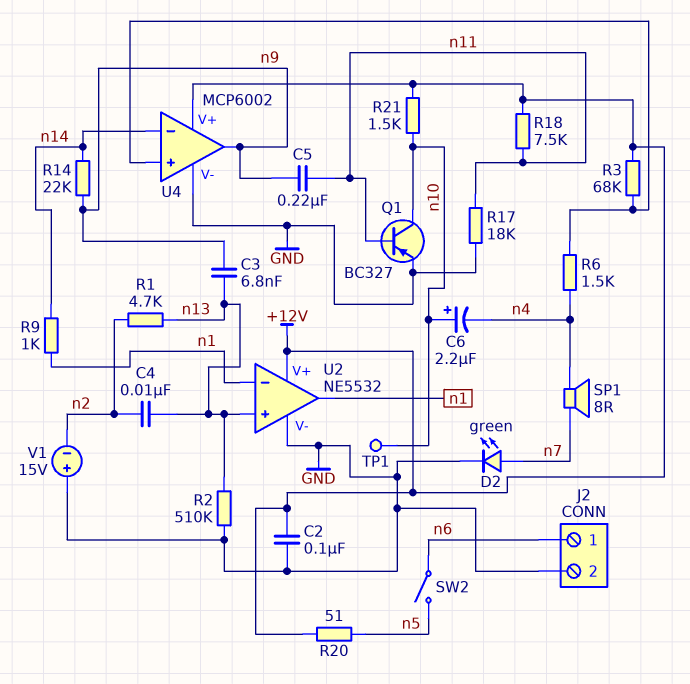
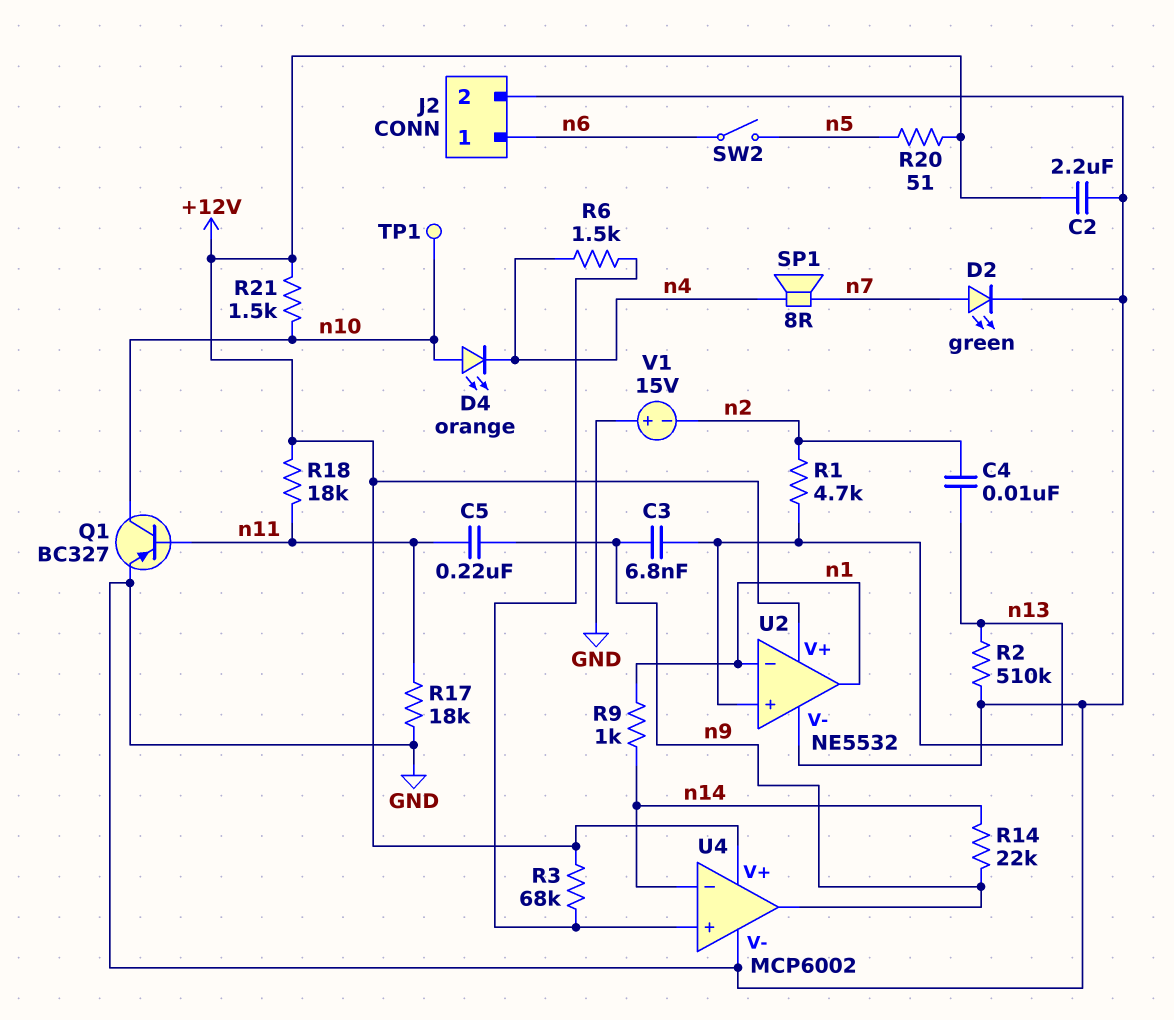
C2: 100nF (+12V, GND) -> 2.2uF (+12V, GND)
C6: 2.2uF (plus n10, minus n4) -> none
D4: none -> LED orange (A n10, K n4)
R18: 7.5k (+12V, n11) -> 18k (+12V, n11)

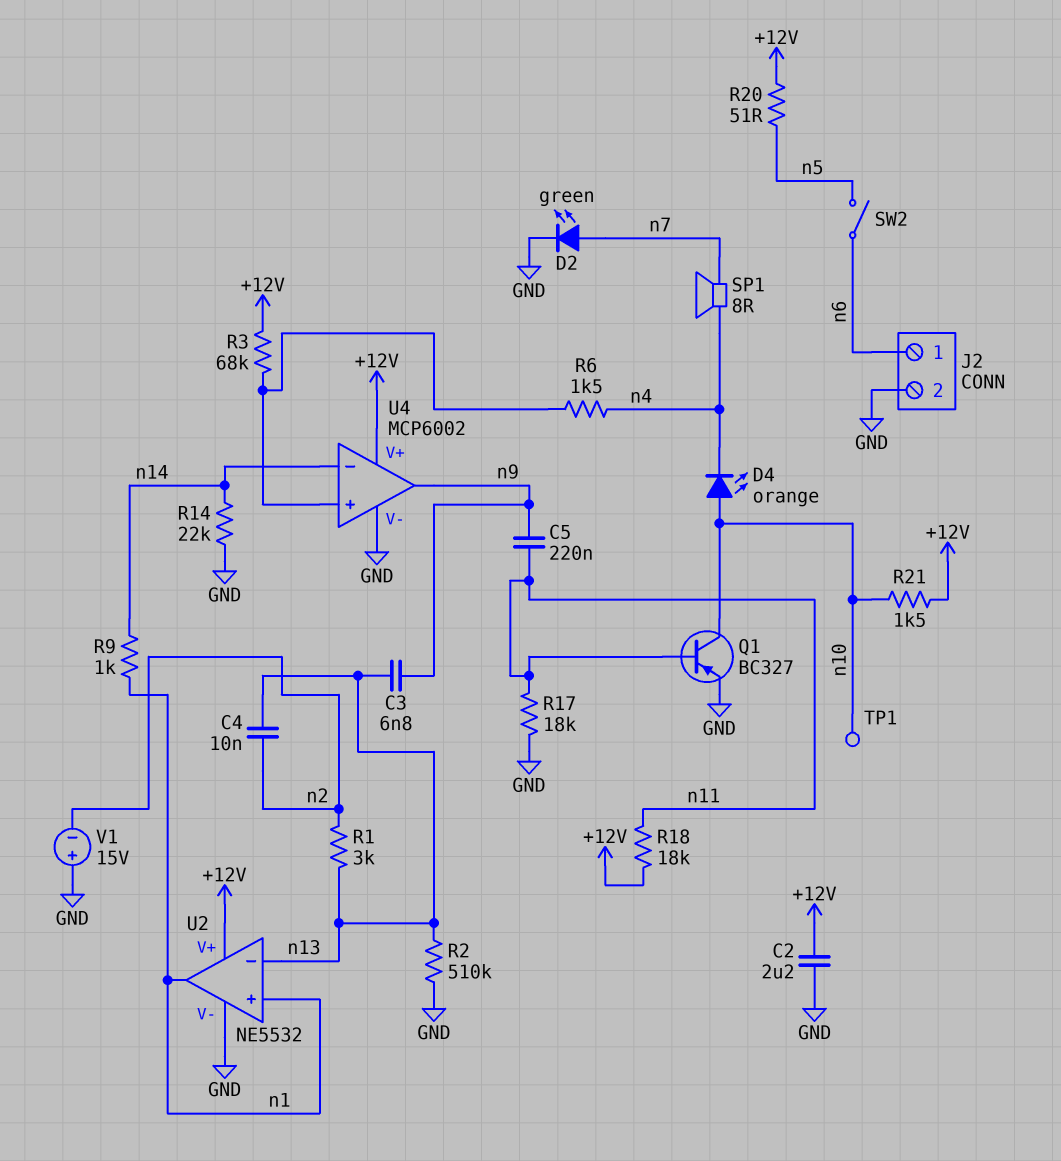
R1: 4.7k (n2, n13) -> 3k (n2, n13)
R14: 22k (n9, n14) -> 22k (GND, n14)
U2 pin in+: n13 -> n1
U2 pin in-: n1 -> n13

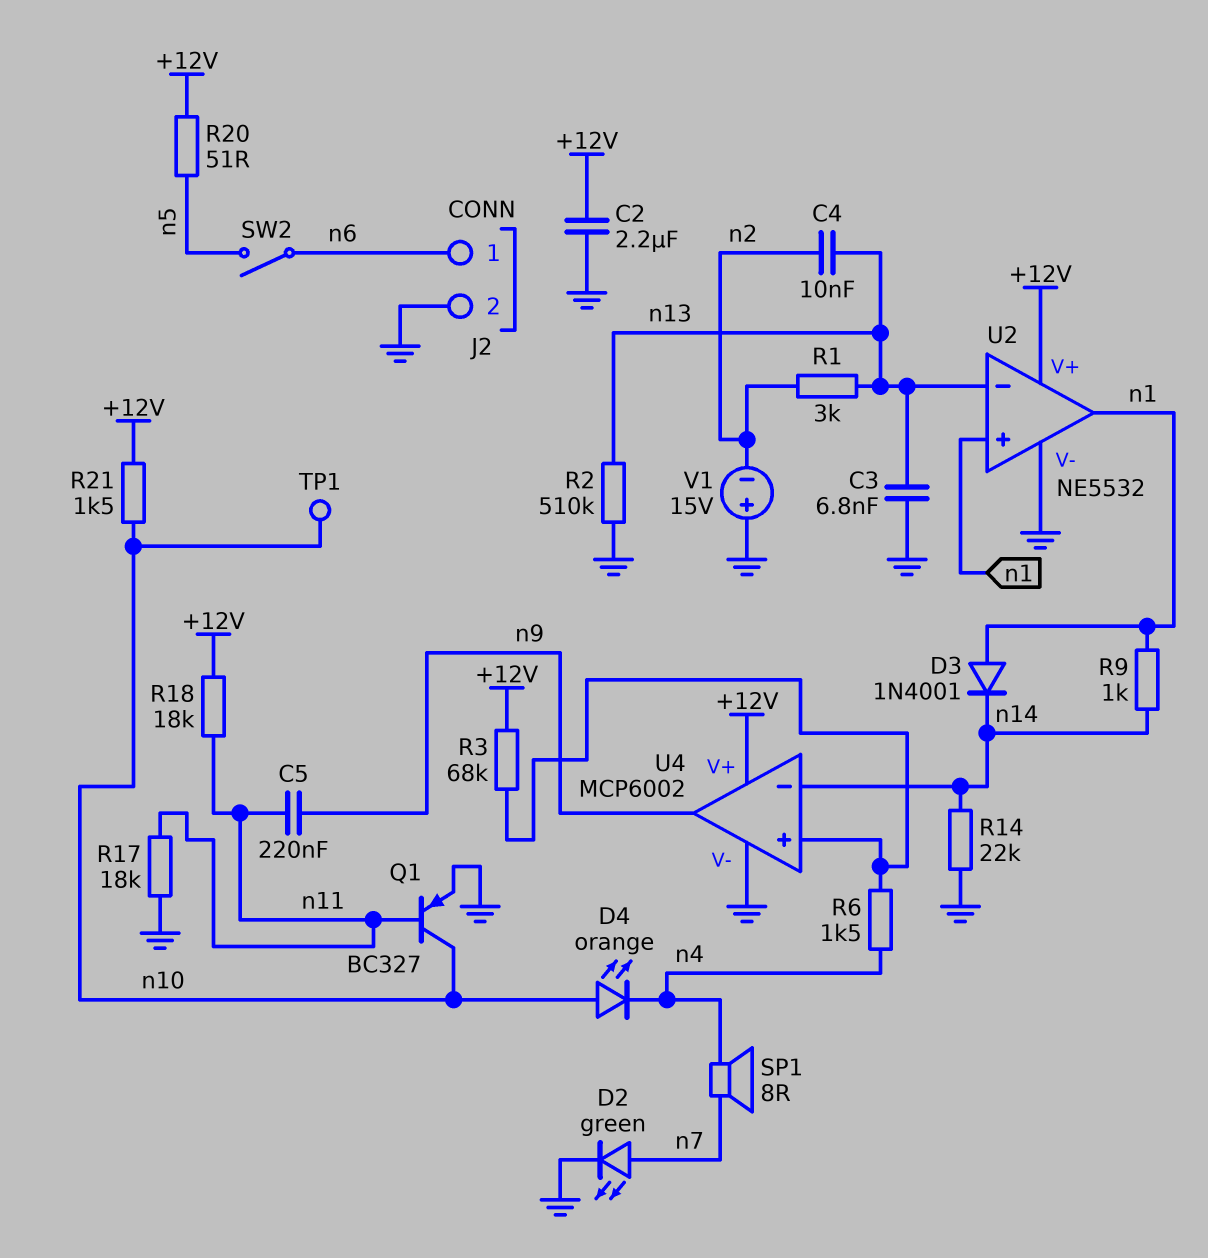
C3: 6.8nF (n9, n13) -> 6.8nF (GND, n13)
D3: none -> diode 1N4001 (A n1, K n14)

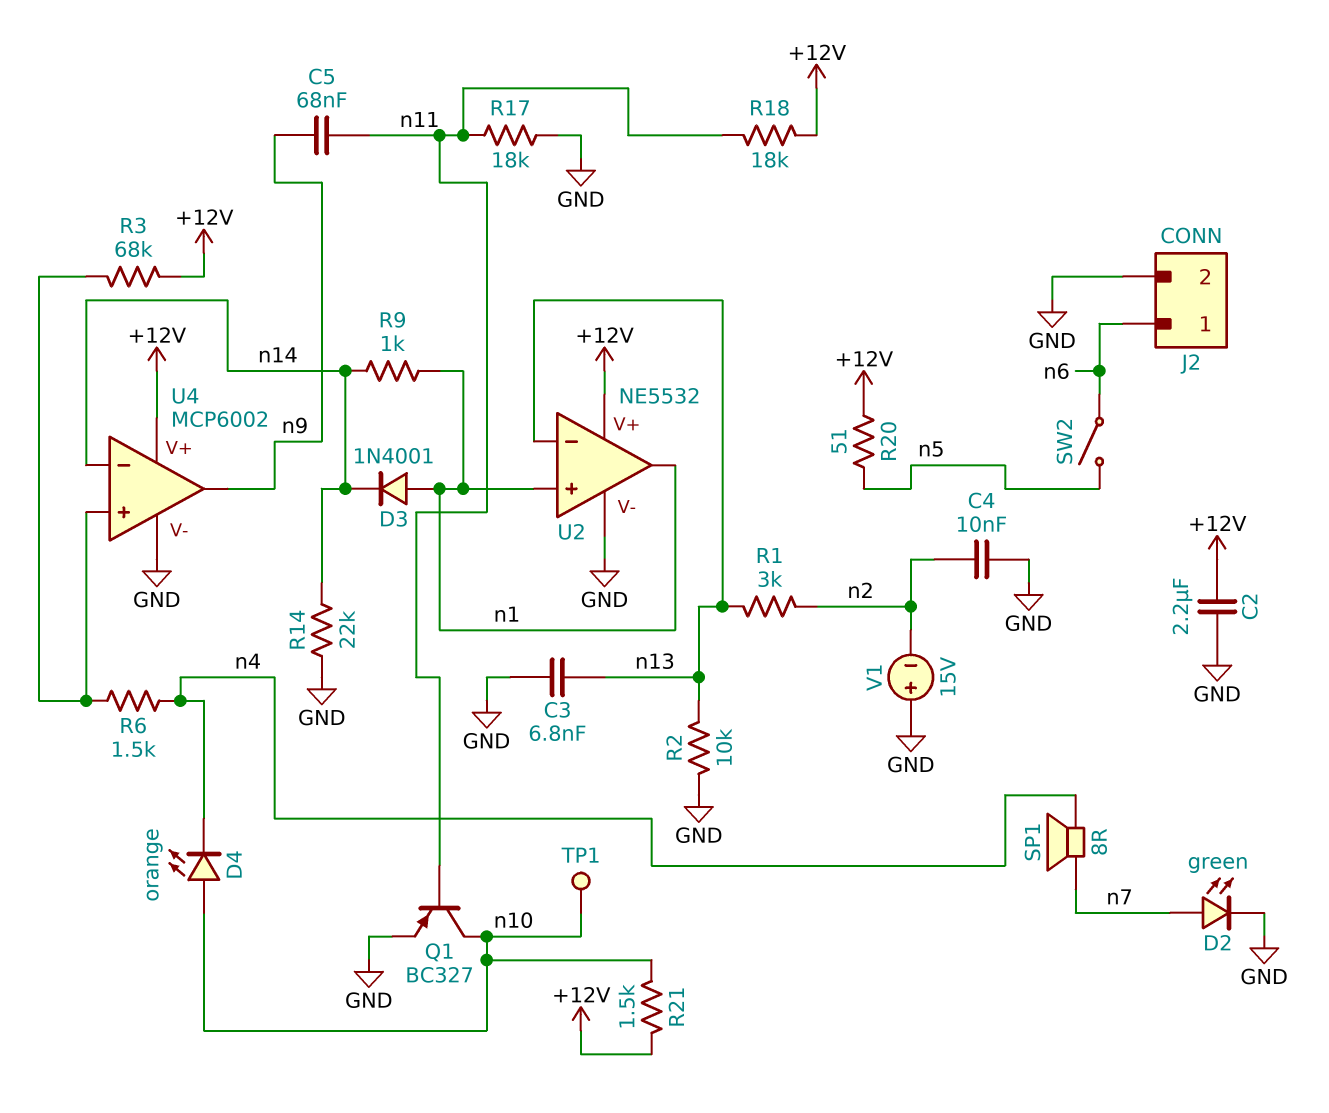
C4: 10nF (n2, n13) -> 10nF (GND, n2)
C5: 220nF (n9, n11) -> 68nF (n9, n11)
R2: 510k (GND, n13) -> 10k (GND, n13)

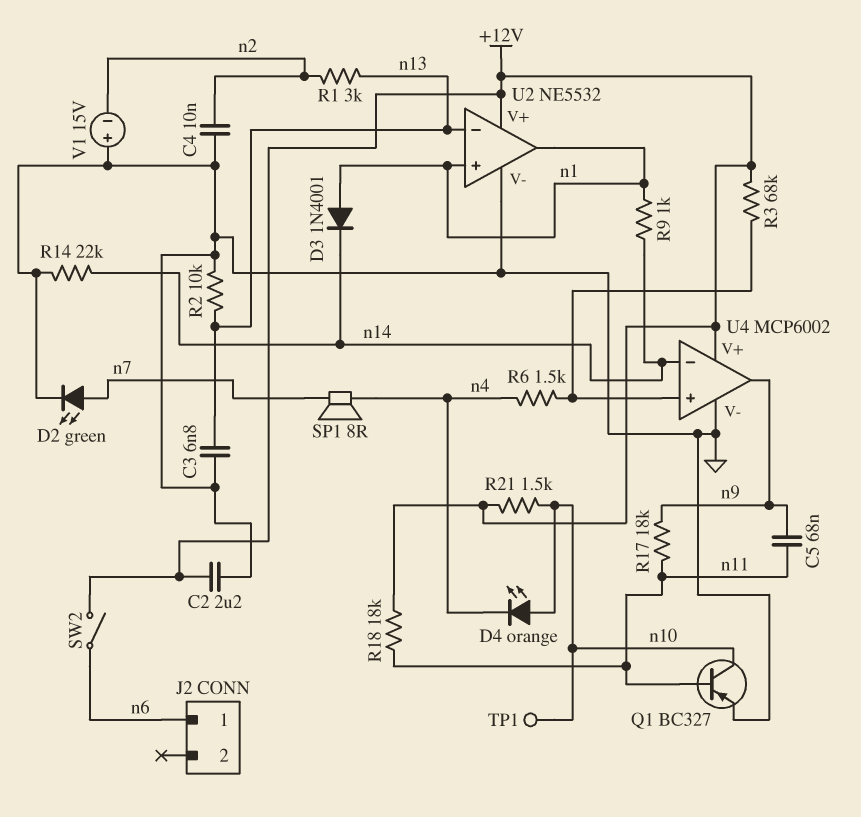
J2 pin 2: GND -> none
R17: 18k (GND, n11) -> 18k (n9, n11)
R20: 51 (+12V, n5) -> none
SW2: switch (n5, n6) -> switch (+12V, n6)

